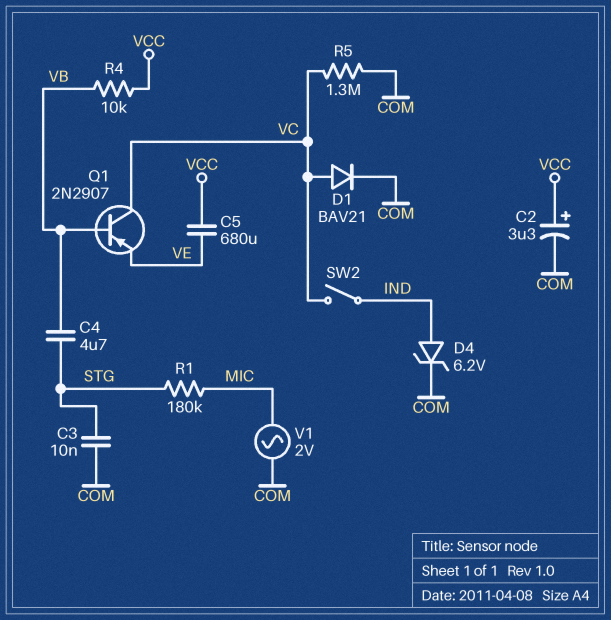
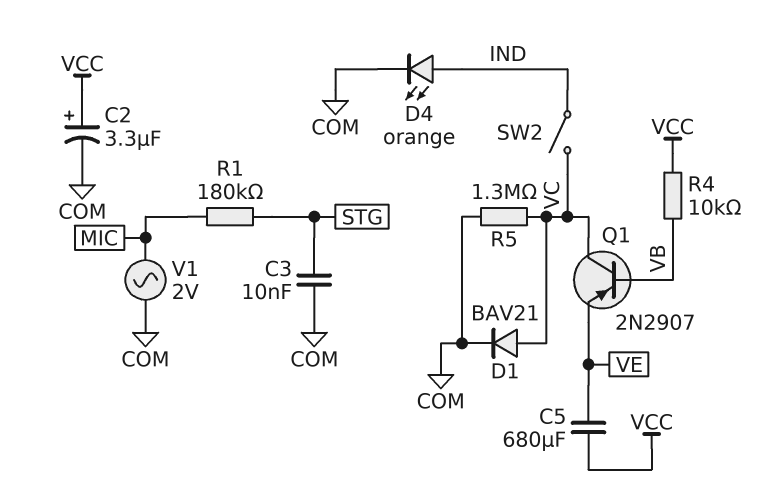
C4: 4.7uF (STG, VB) -> none
D4: zener 6.2V (A IND, K COM) -> LED orange (A IND, K COM)

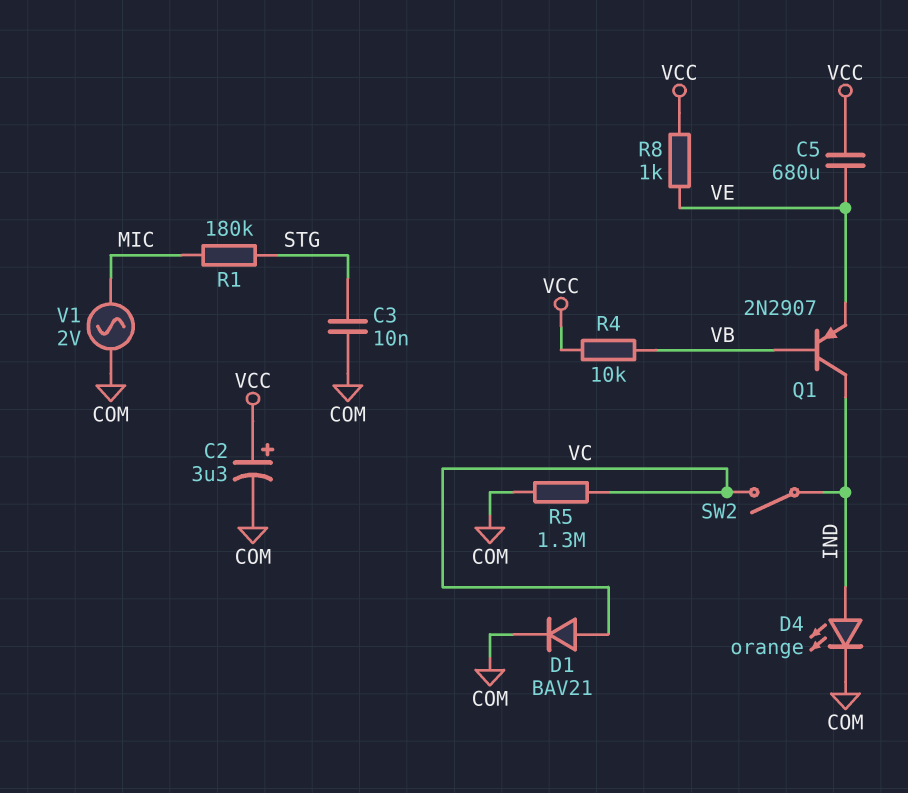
Q1: PNP 2N2907 (B VB, C VC, E VE) -> PNP 2N2907 (B VB, C IND, E VE)
R8: none -> 1k (VCC, VE)

